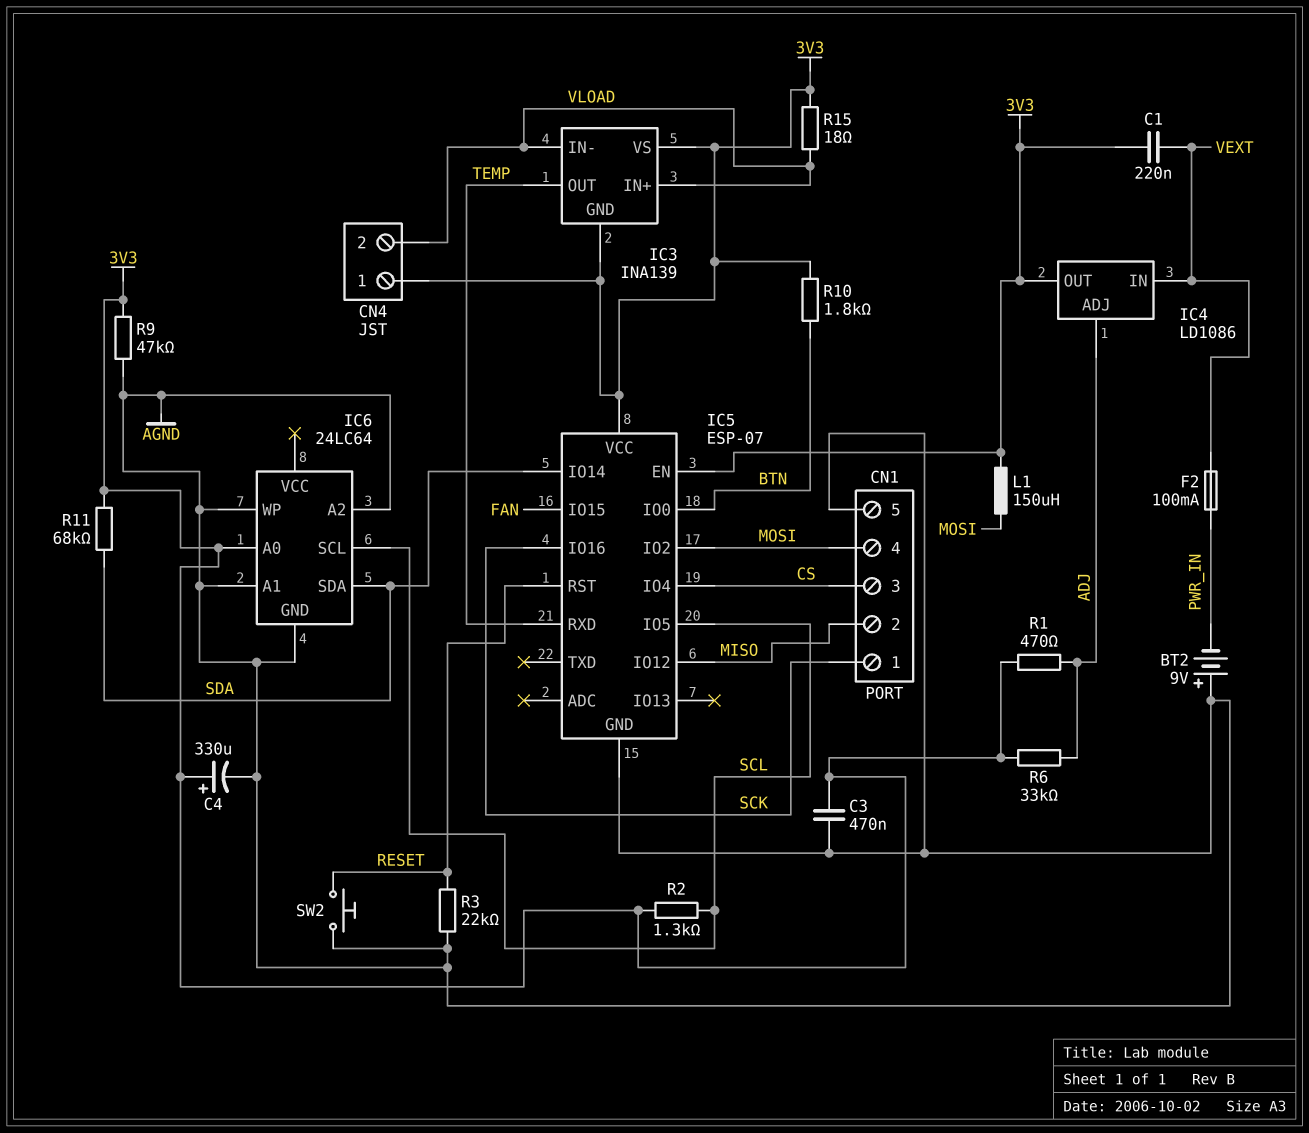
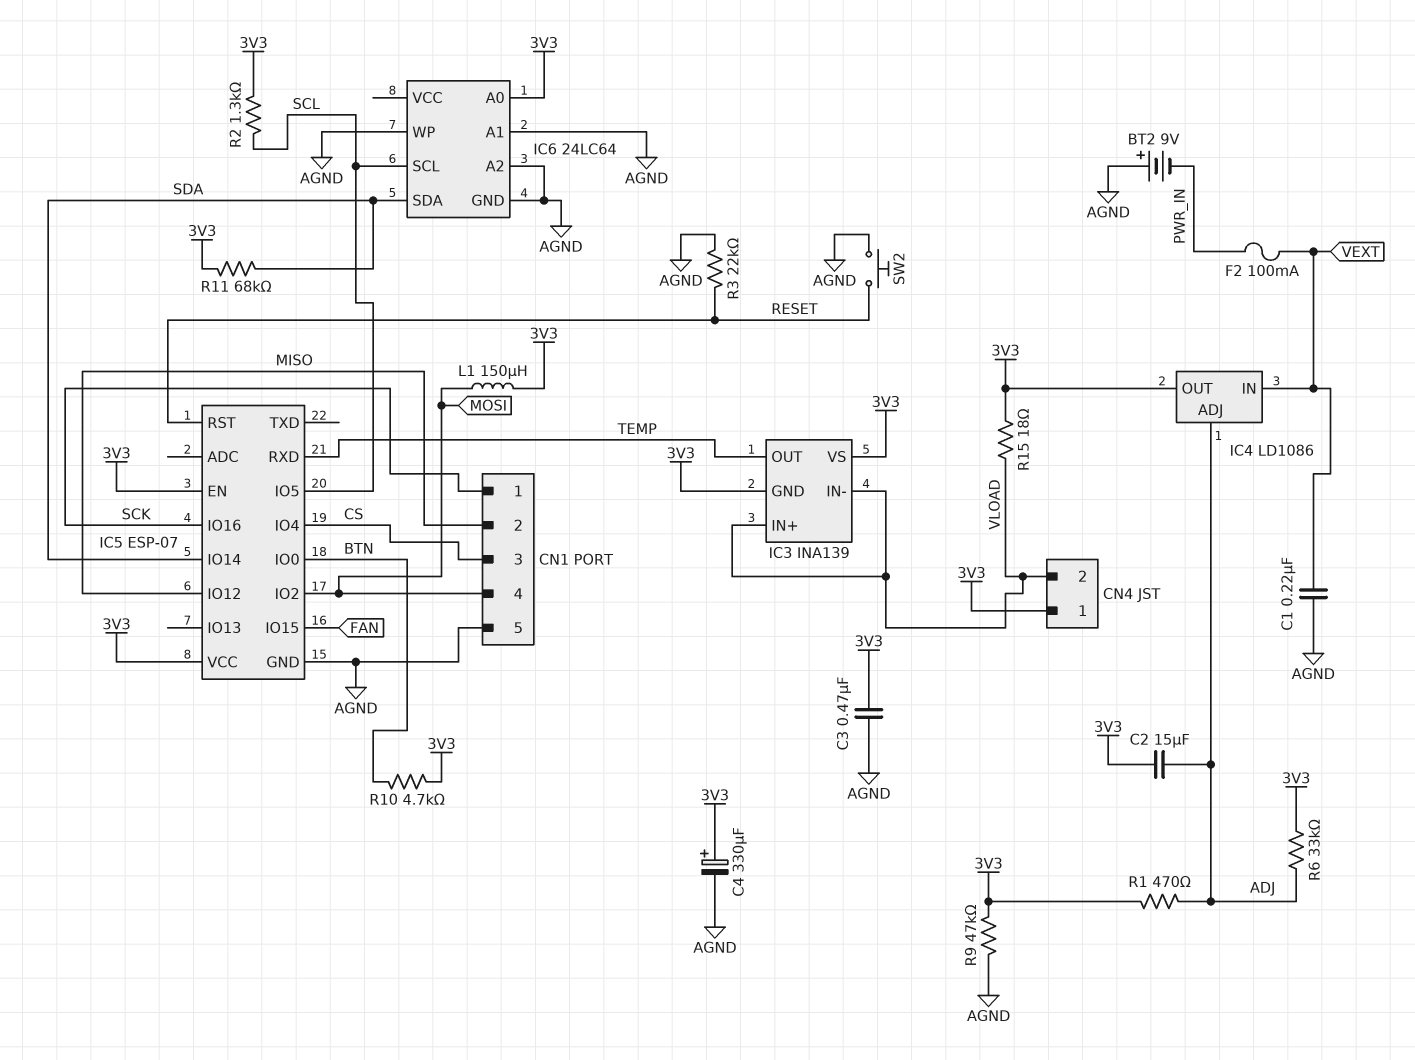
C1: 220nF (3V3, VEXT) -> 220nF (AGND, VEXT)
C2: none -> 15uF (3V3, ADJ)
R10: 1.8k (3V3, BTN) -> 4.7k (3V3, BTN)

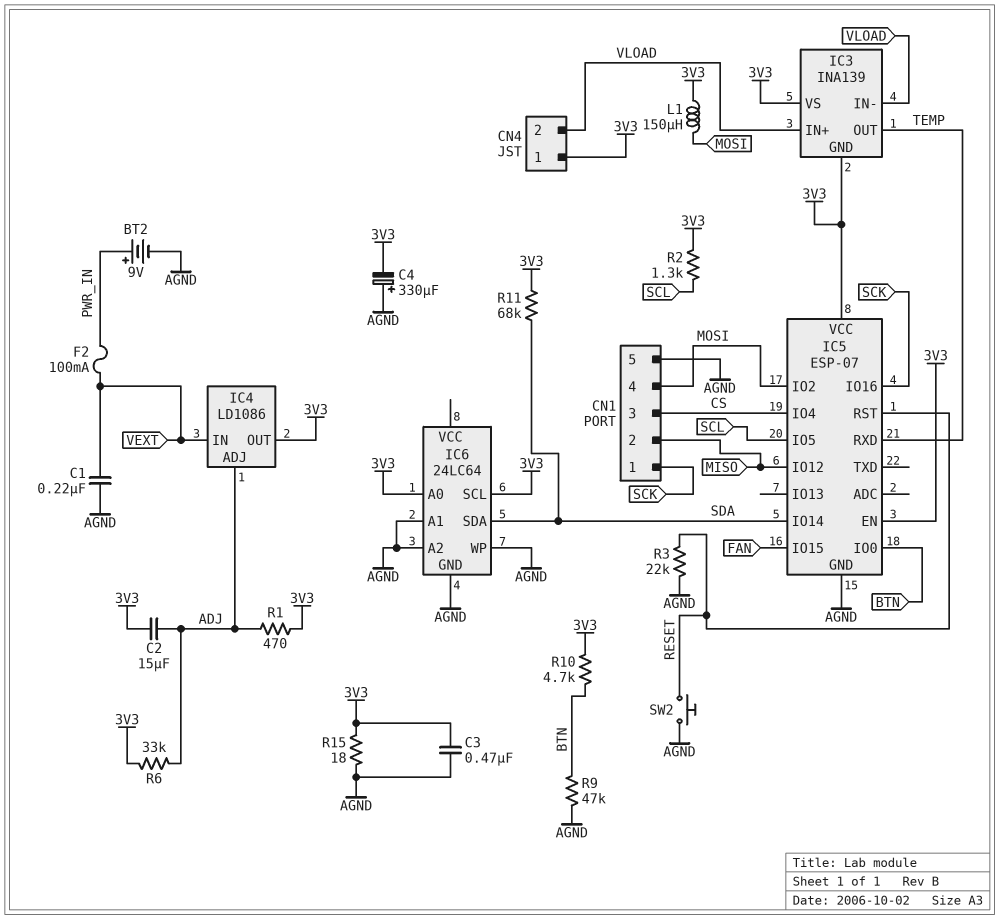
BT2: 9V (plus AGND, minus PWR_IN) -> 9V (plus PWR_IN, minus AGND)
C4: 330uF (plus 3V3, minus AGND) -> 330uF (plus AGND, minus 3V3)
IC6 pin SCL: SCL -> 3V3
R9: 47k (3V3, AGND) -> 47k (AGND, BTN)
R15: 18 (3V3, VLOAD) -> 18 (3V3, AGND)

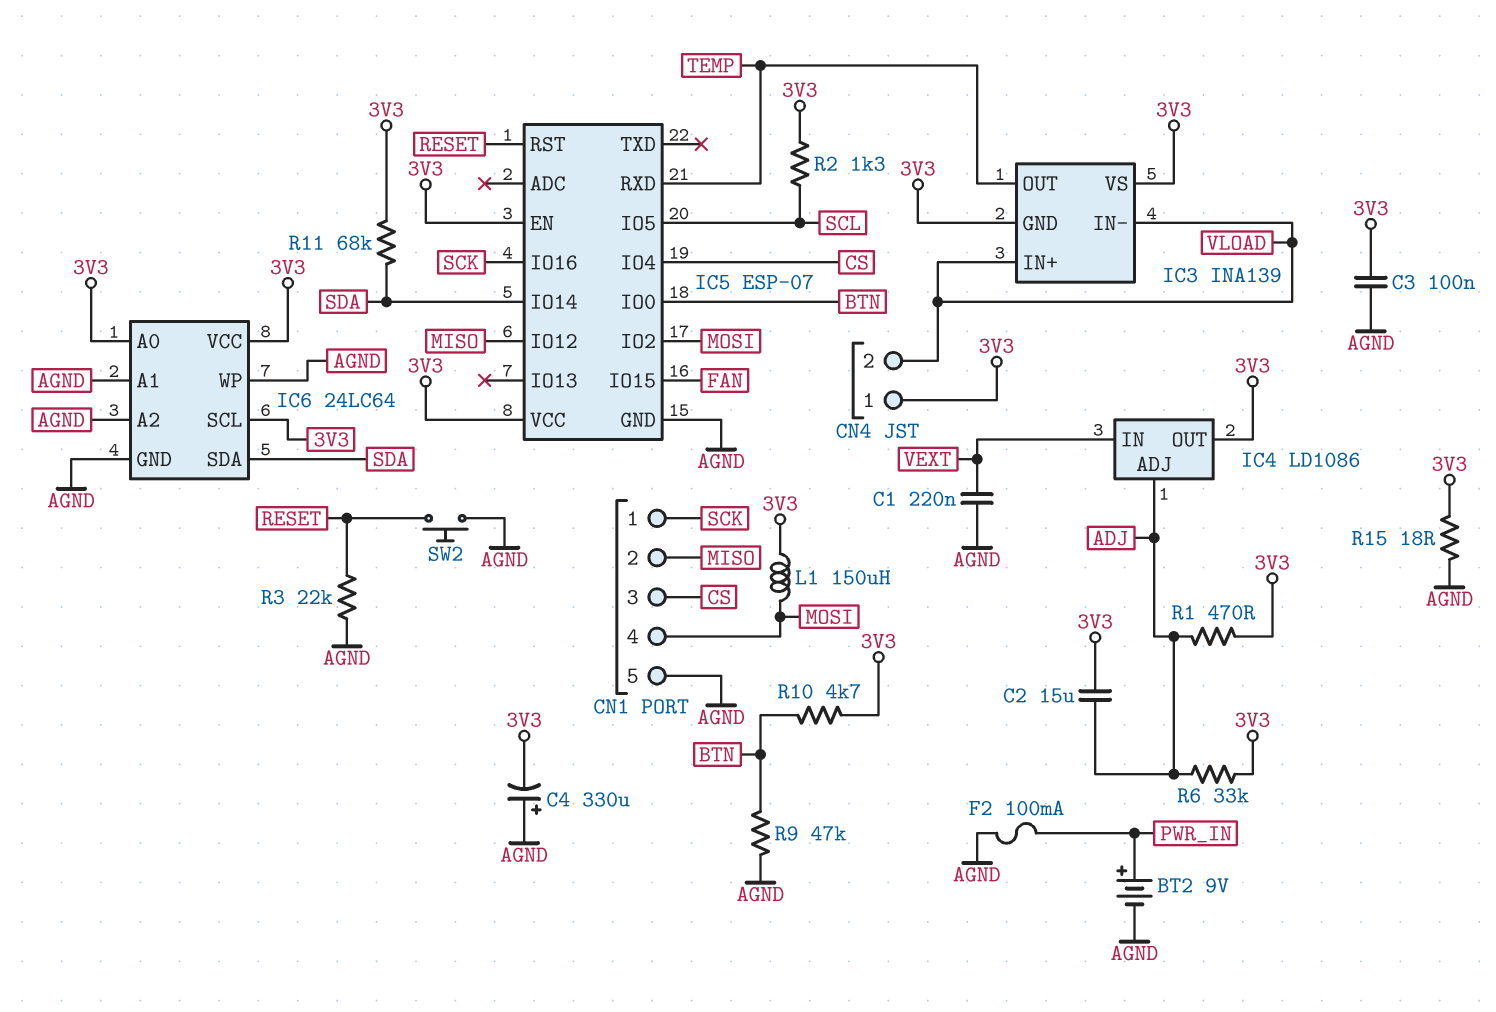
C3: 470nF (3V3, AGND) -> 100nF (3V3, AGND)
F2: 100mA (PWR_IN, VEXT) -> 100mA (AGND, PWR_IN)
IC6 pin VCC: none -> 3V3

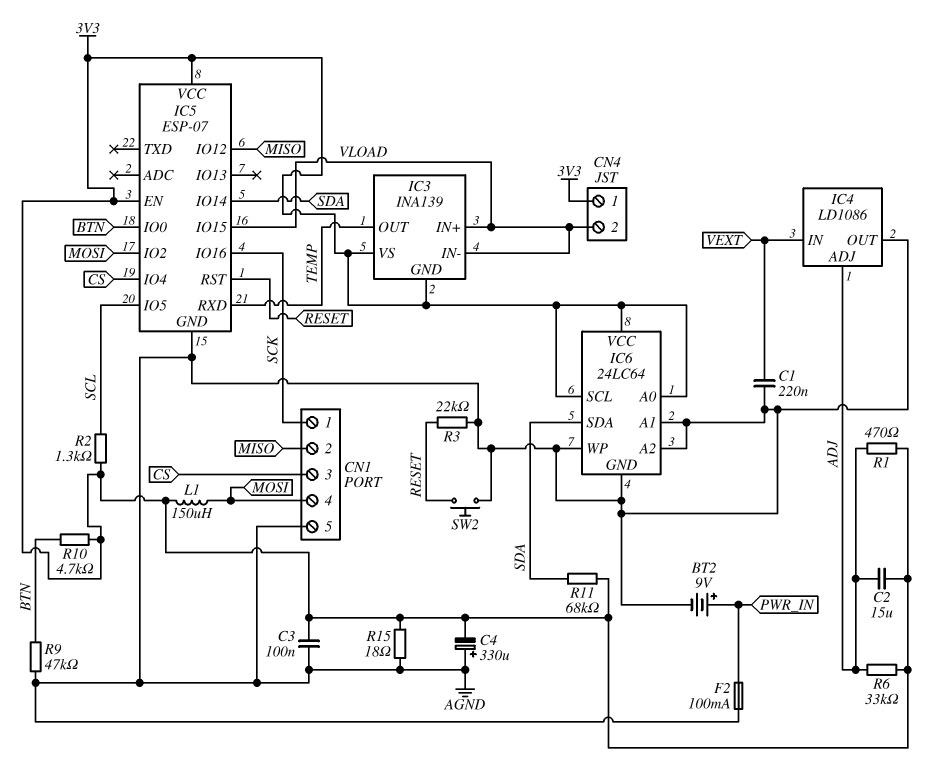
IC4 pin OUT: 3V3 -> AGND
IC5 pin IO15: FAN -> VLOAD

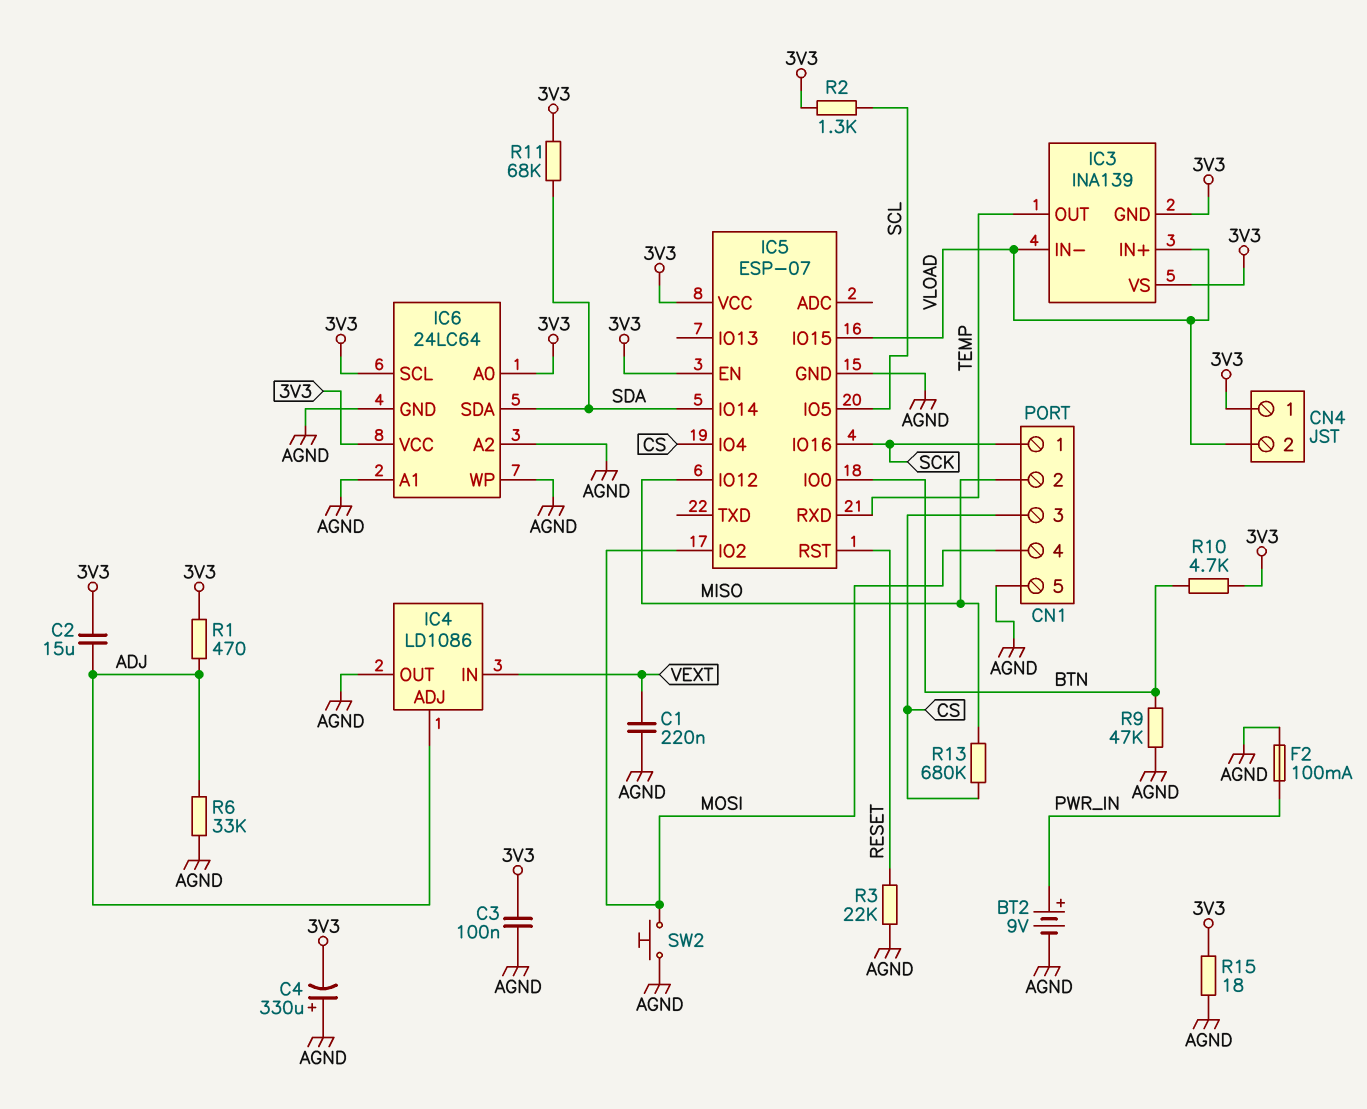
L1: 150uH (3V3, MOSI) -> none
R6: 33k (3V3, ADJ) -> 33k (ADJ, AGND)
R13: none -> 680k (CS, MISO)
SW2: button (AGND, RESET) -> button (AGND, MOSI)

